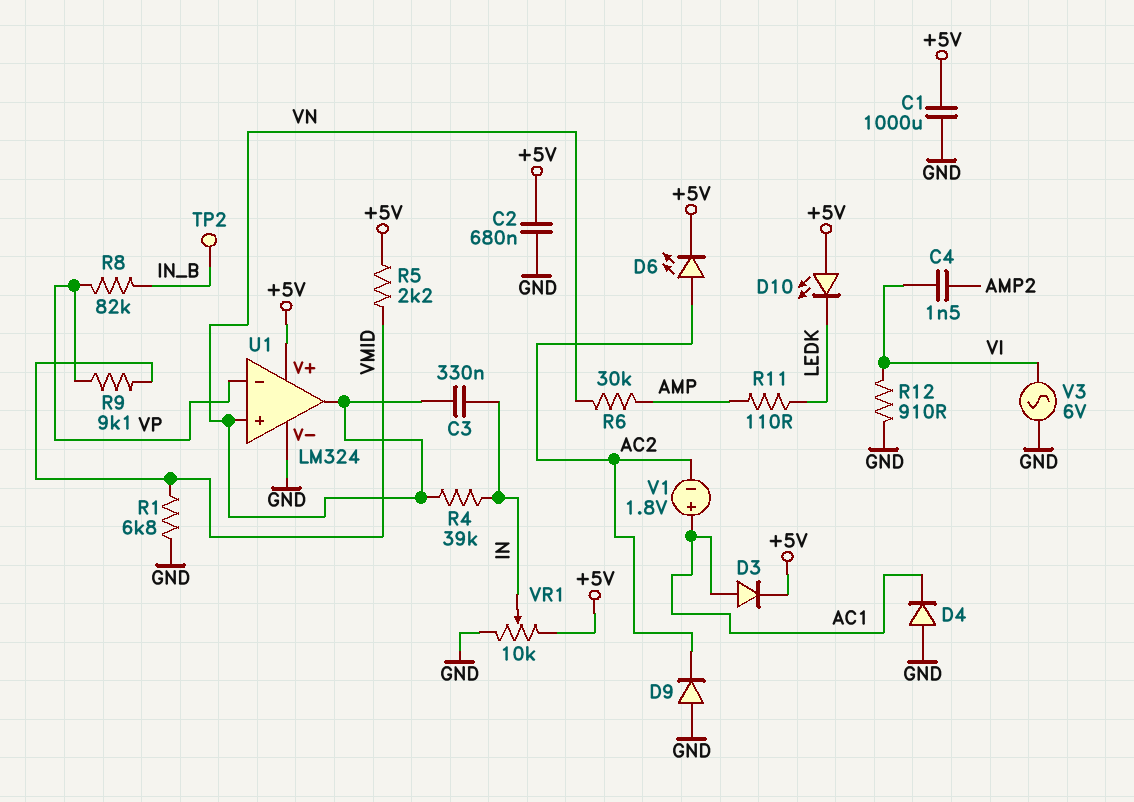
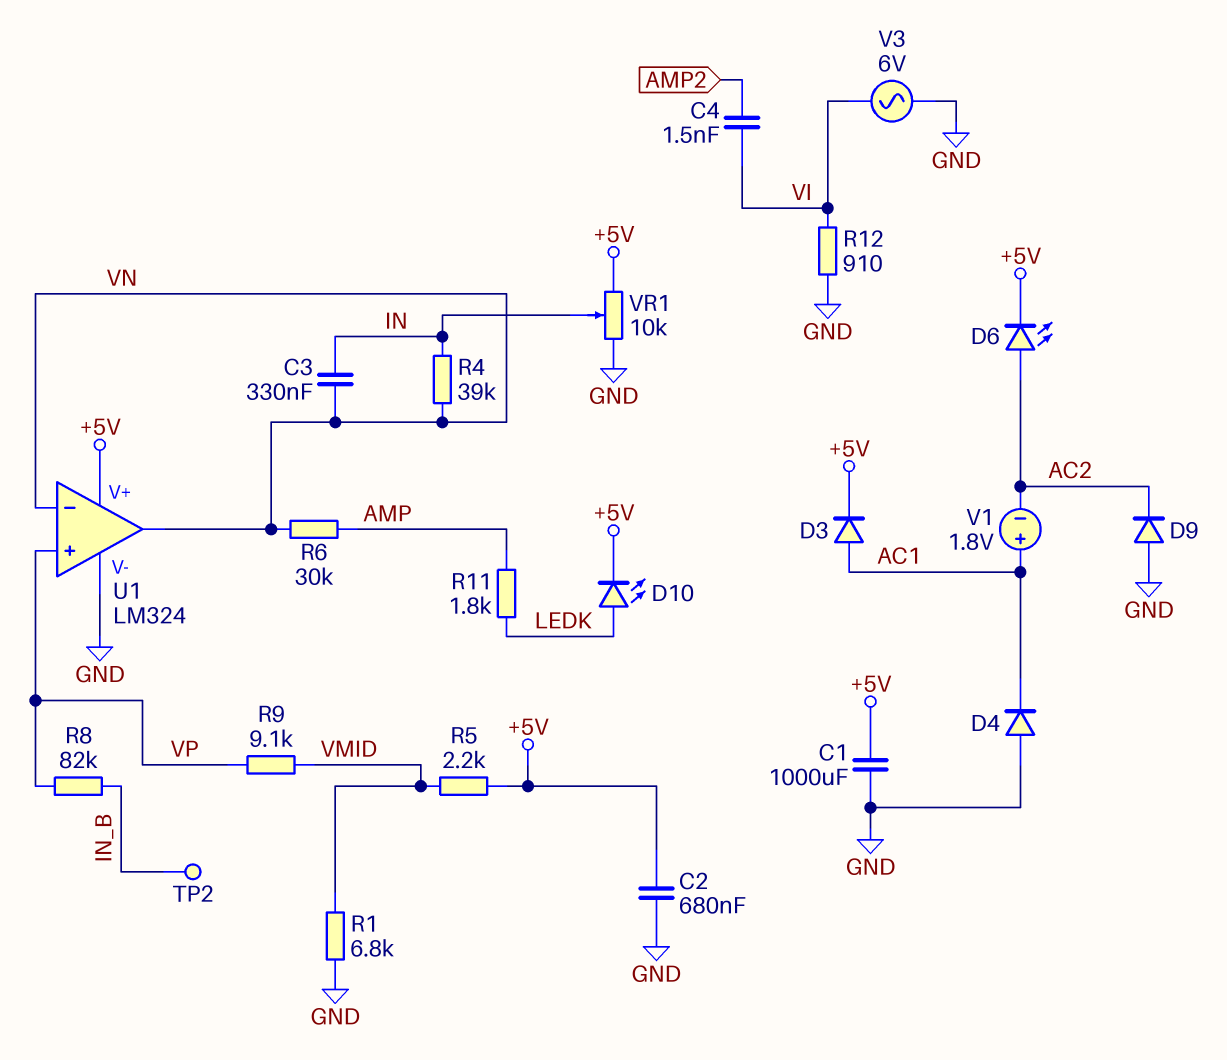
D10: LED (A +5V, K LEDK) -> LED (A LEDK, K +5V)
R11: 110 (AMP, LEDK) -> 1.8k (AMP, LEDK)
U1 pin in+: VN -> VP
U1 pin in-: VP -> VN

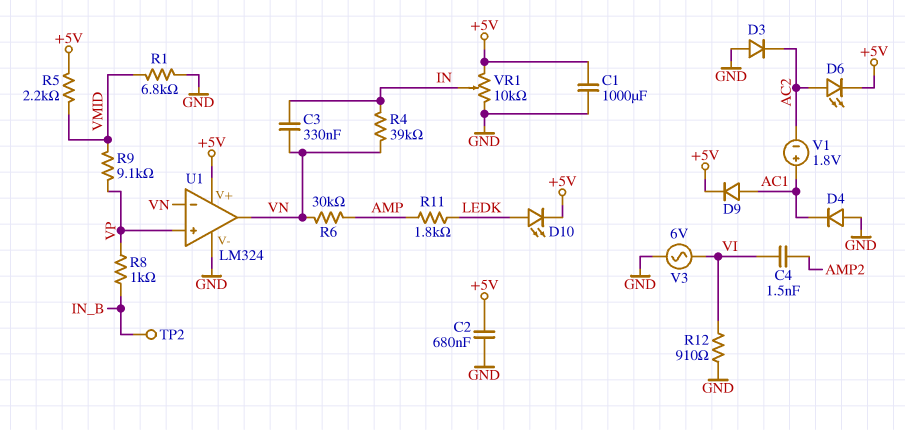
D3: diode (A AC1, K +5V) -> diode (A GND, K AC2)
D9: diode (A GND, K AC2) -> diode (A AC1, K +5V)
R8: 82k (IN_B, VP) -> 1k (IN_B, VP)

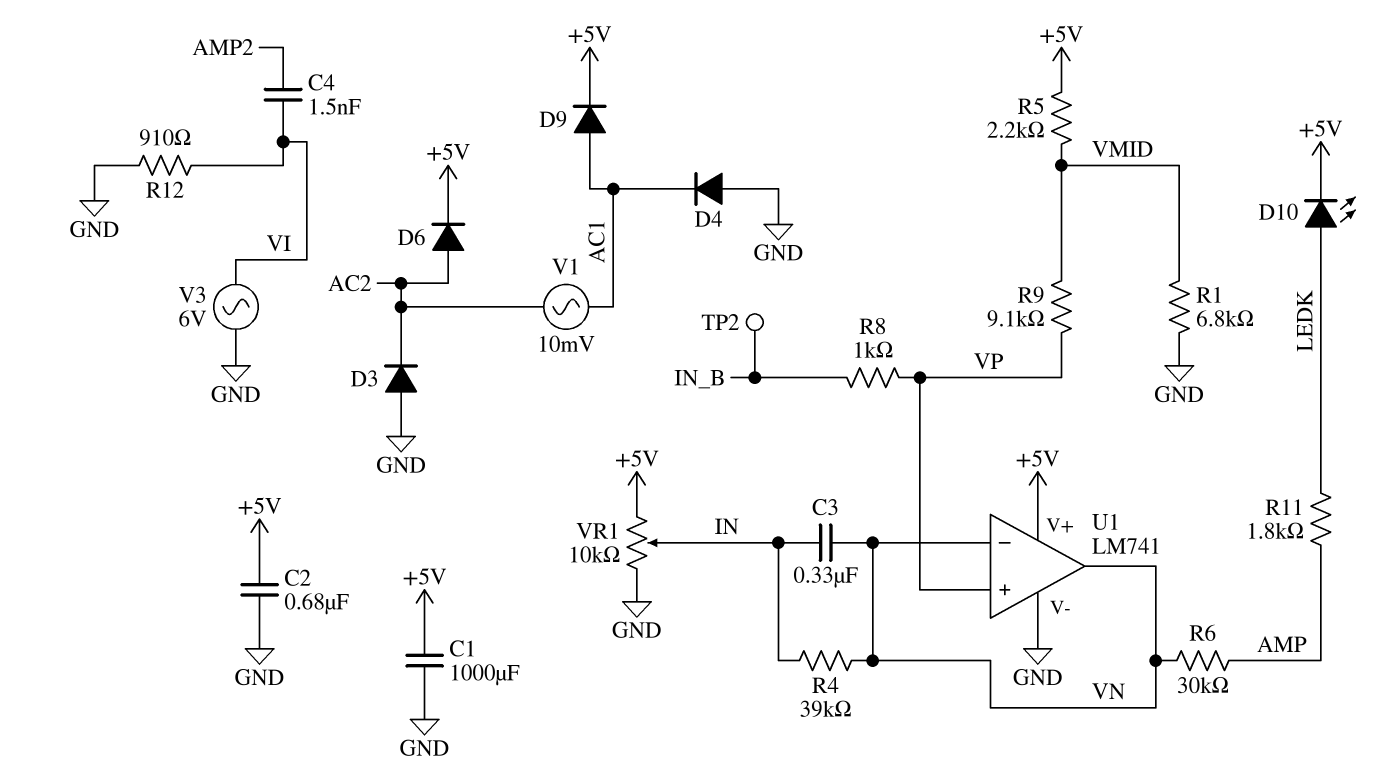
D6: LED (A AC2, K +5V) -> diode (A AC2, K +5V)
U1: LM324 -> LM741
V1: 1.8V (plus AC1, minus AC2) -> AC 10mV (AC1, AC2)

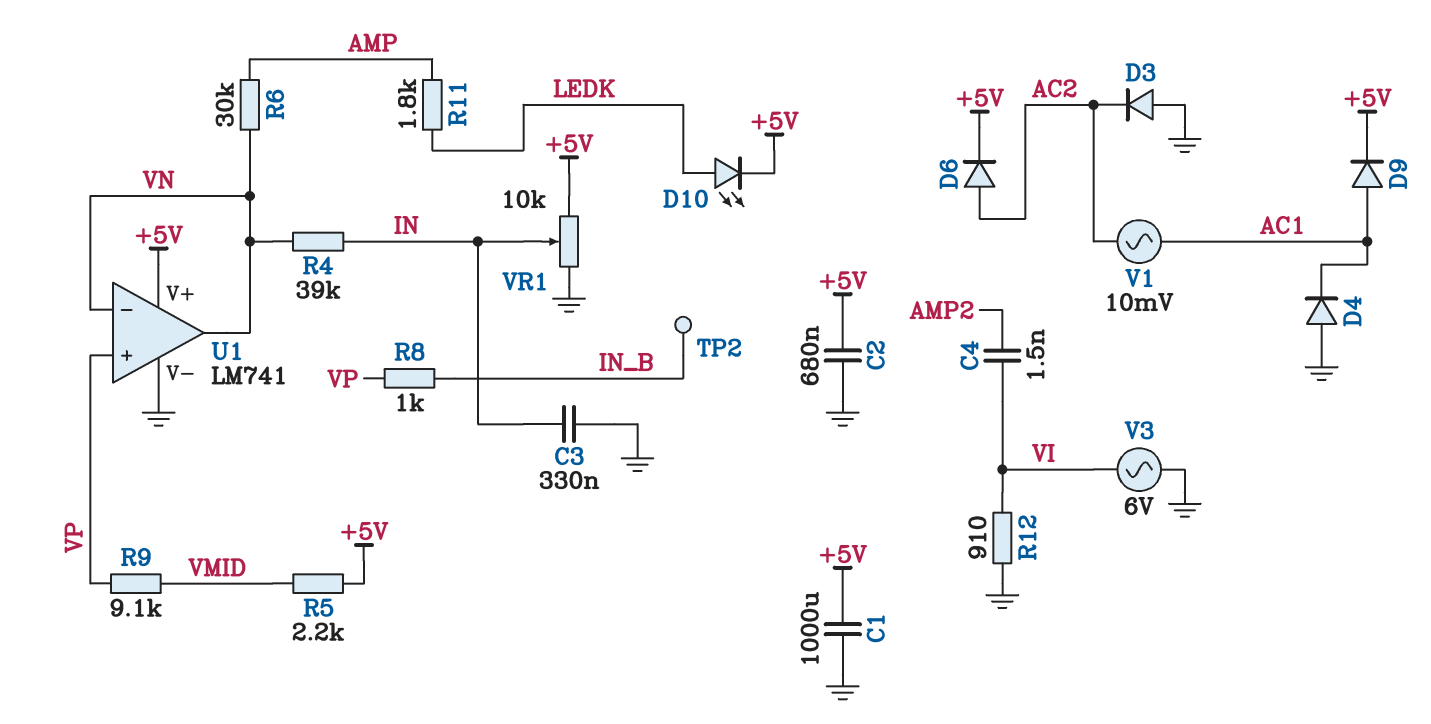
C3: 330nF (IN, VN) -> 330nF (GND, IN)
R1: 6.8k (GND, VMID) -> none

